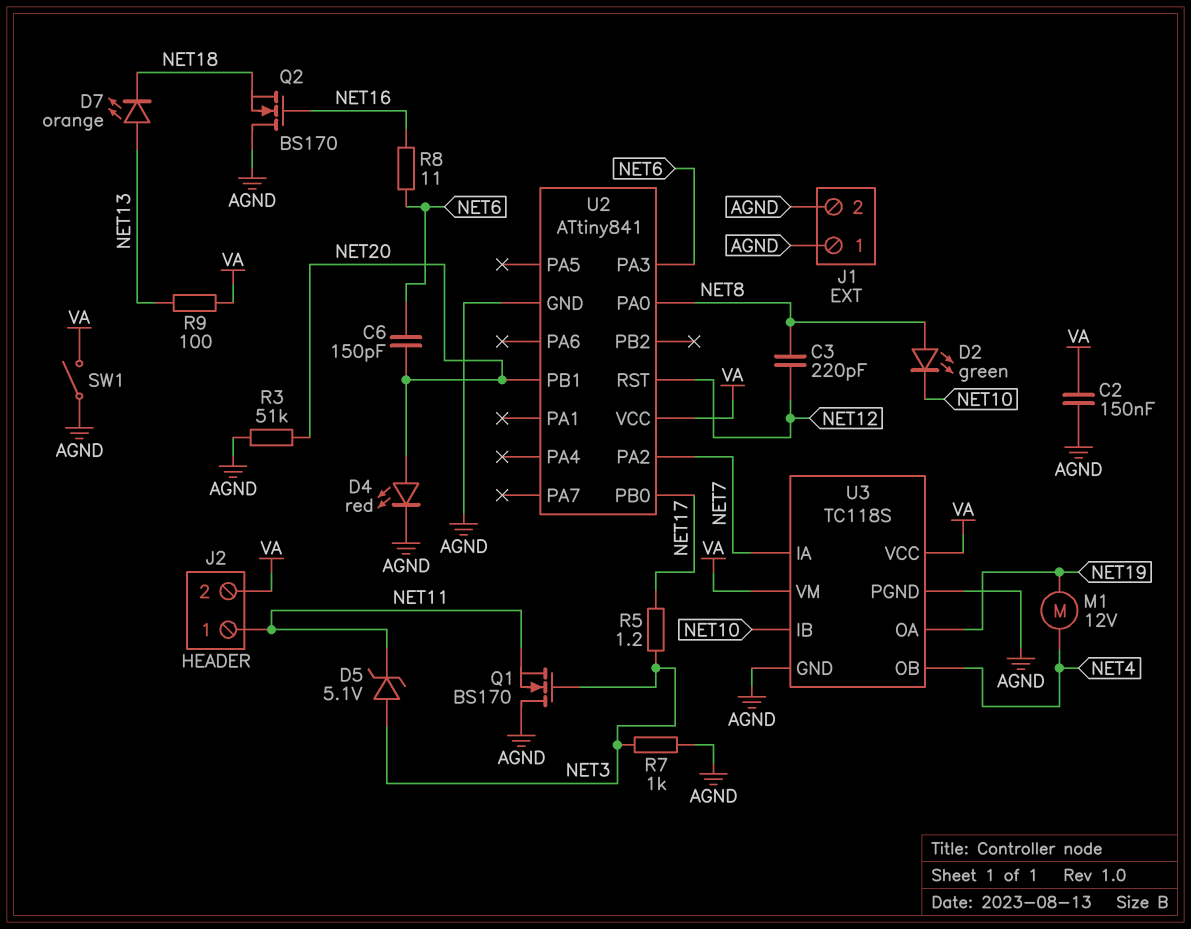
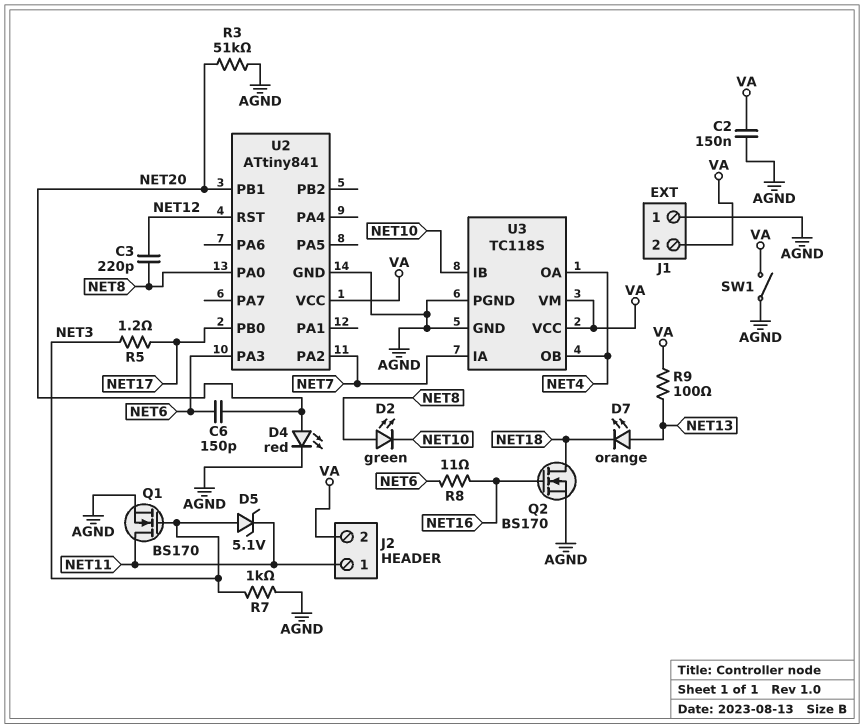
J1 pin 2: AGND -> VA
M1: motor 12V (NET4, NET19) -> none
Q1: NMOS BS170 (G NET3, D AGND, S NET11) -> NMOS BS170 (G NET3, D NET11, S AGND)
Q2: NMOS BS170 (G NET16, D AGND, S NET18) -> NMOS BS170 (G NET16, D NET18, S AGND)
U3 pin OA: NET19 -> NET4

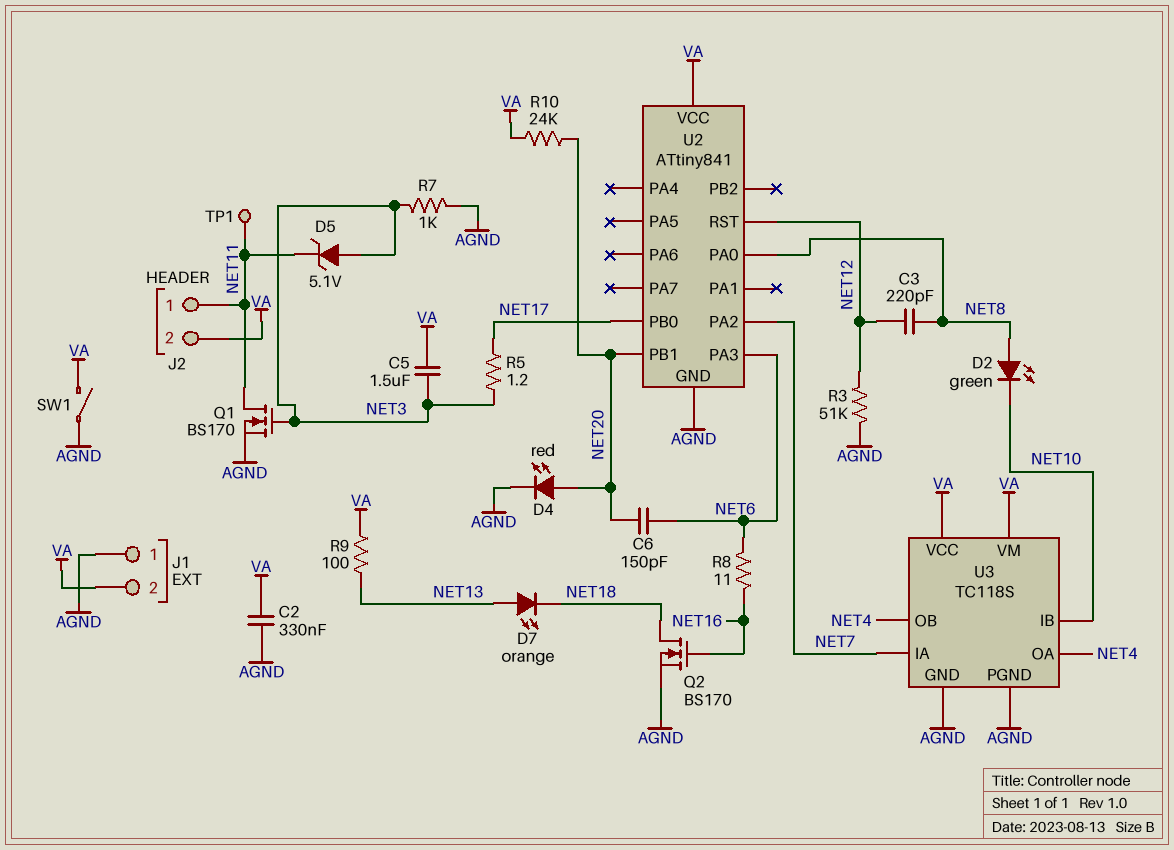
C2: 150nF (AGND, VA) -> 330nF (AGND, VA)
C5: none -> 1.5uF (NET3, VA)
R3: 51k (AGND, NET20) -> 51k (AGND, NET12)
R10: none -> 24k (NET20, VA)
TP1: none -> test point (NET11)

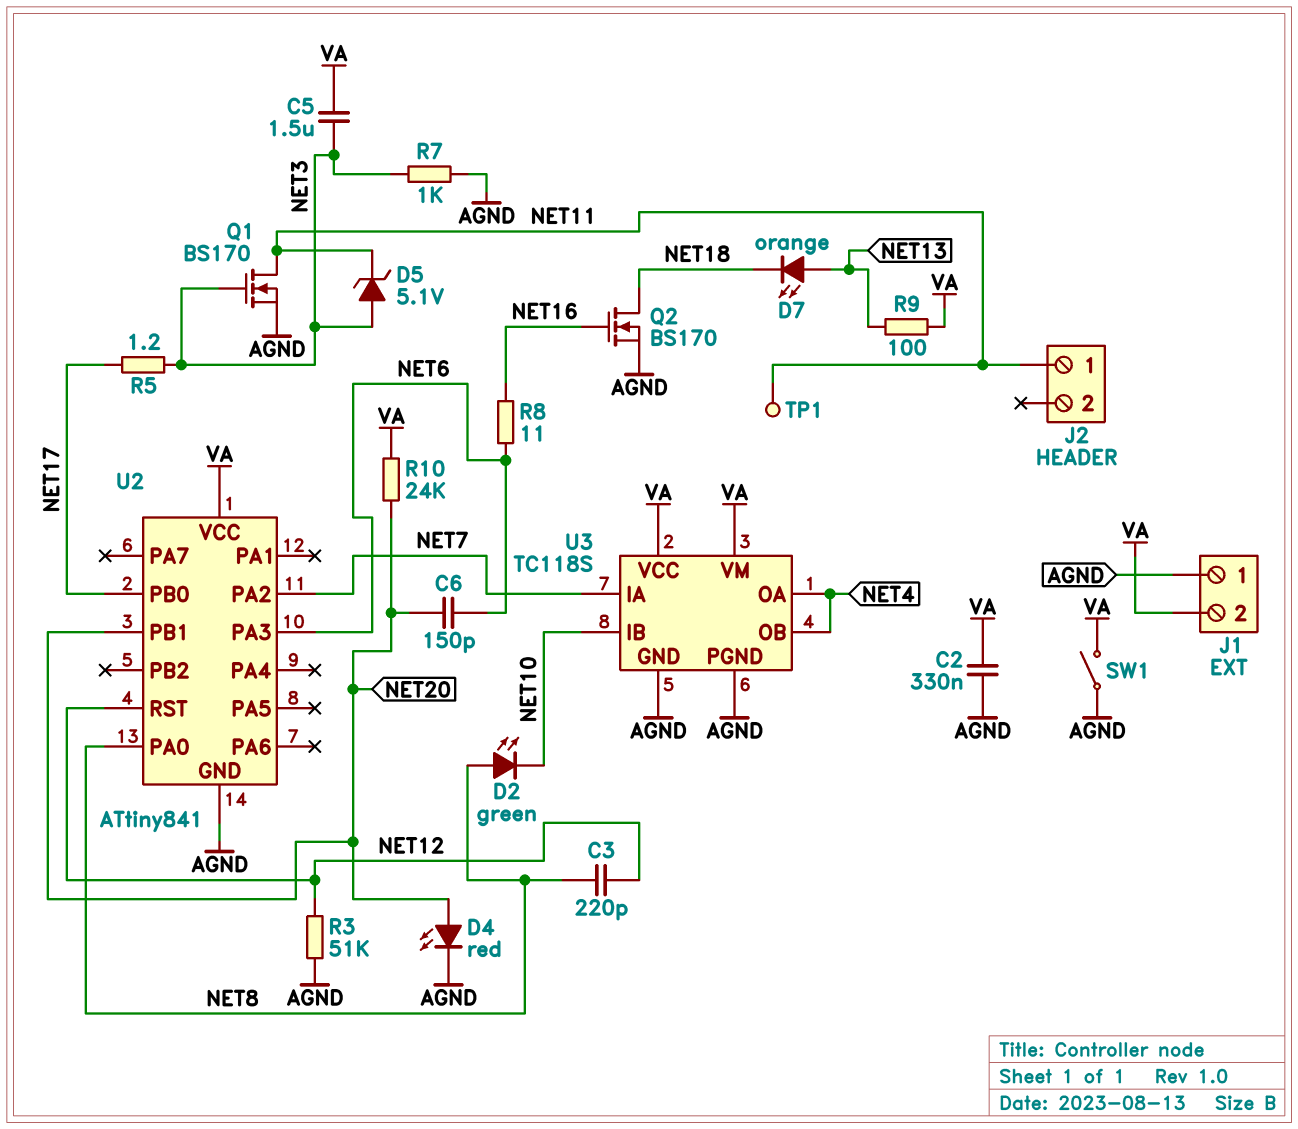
J2 pin 2: VA -> none

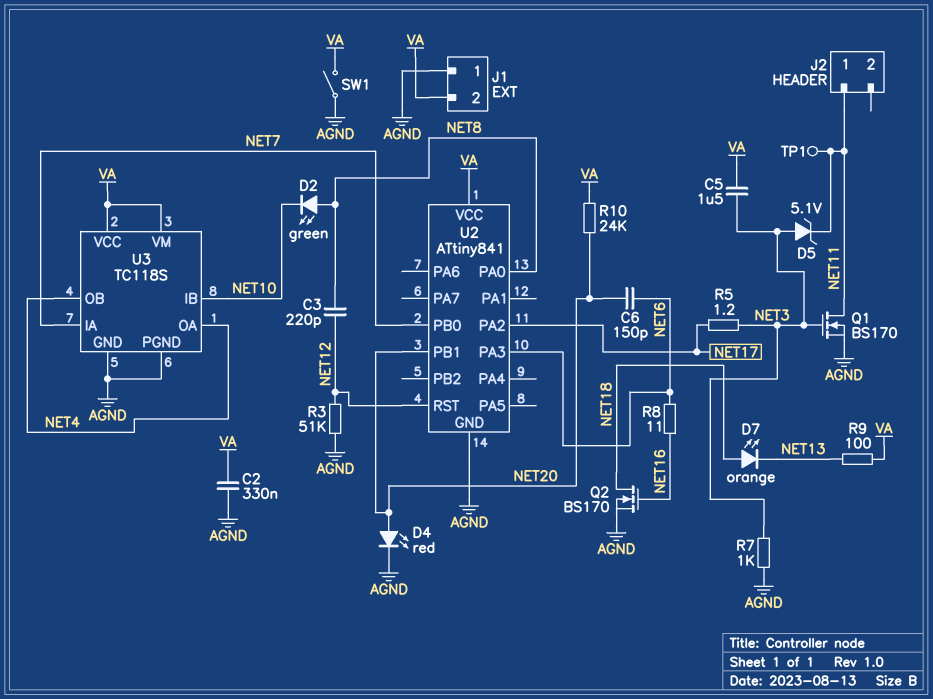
D7: LED orange (A NET13, K NET18) -> LED orange (A NET18, K NET13)
U2 pin PA2: NET7 -> NET17
U2 pin PB0: NET17 -> NET7

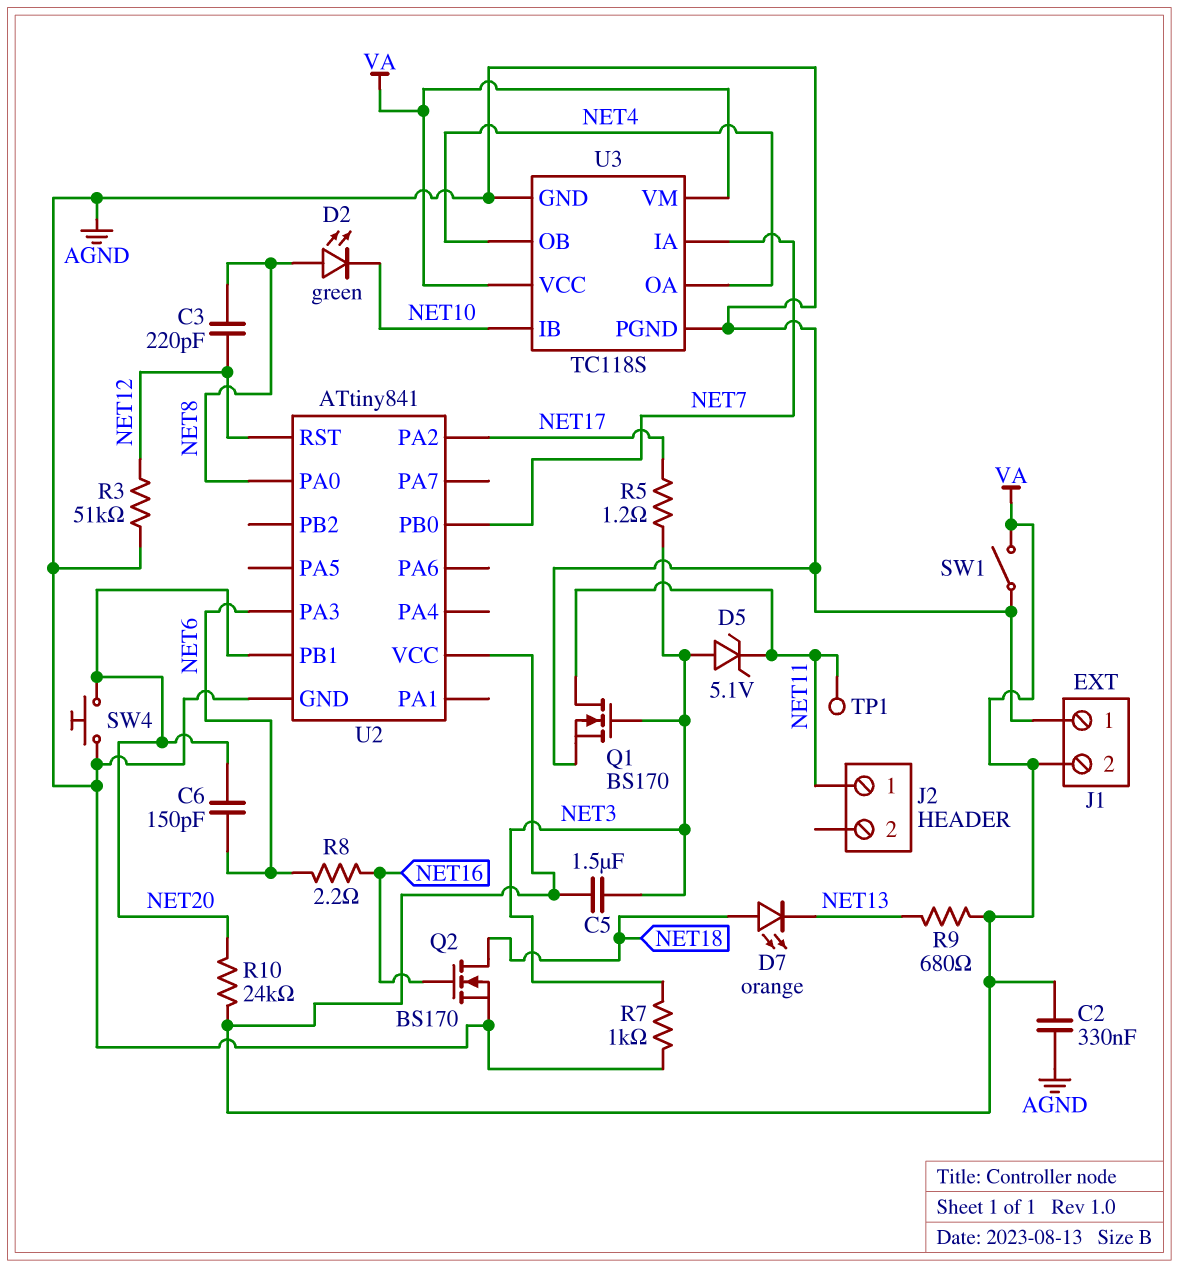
D4: LED red (A NET20, K AGND) -> none
R8: 11 (NET6, NET16) -> 2.2 (NET6, NET16)
R9: 100 (NET13, VA) -> 680 (NET13, VA)
SW4: none -> button (AGND, NET20)

